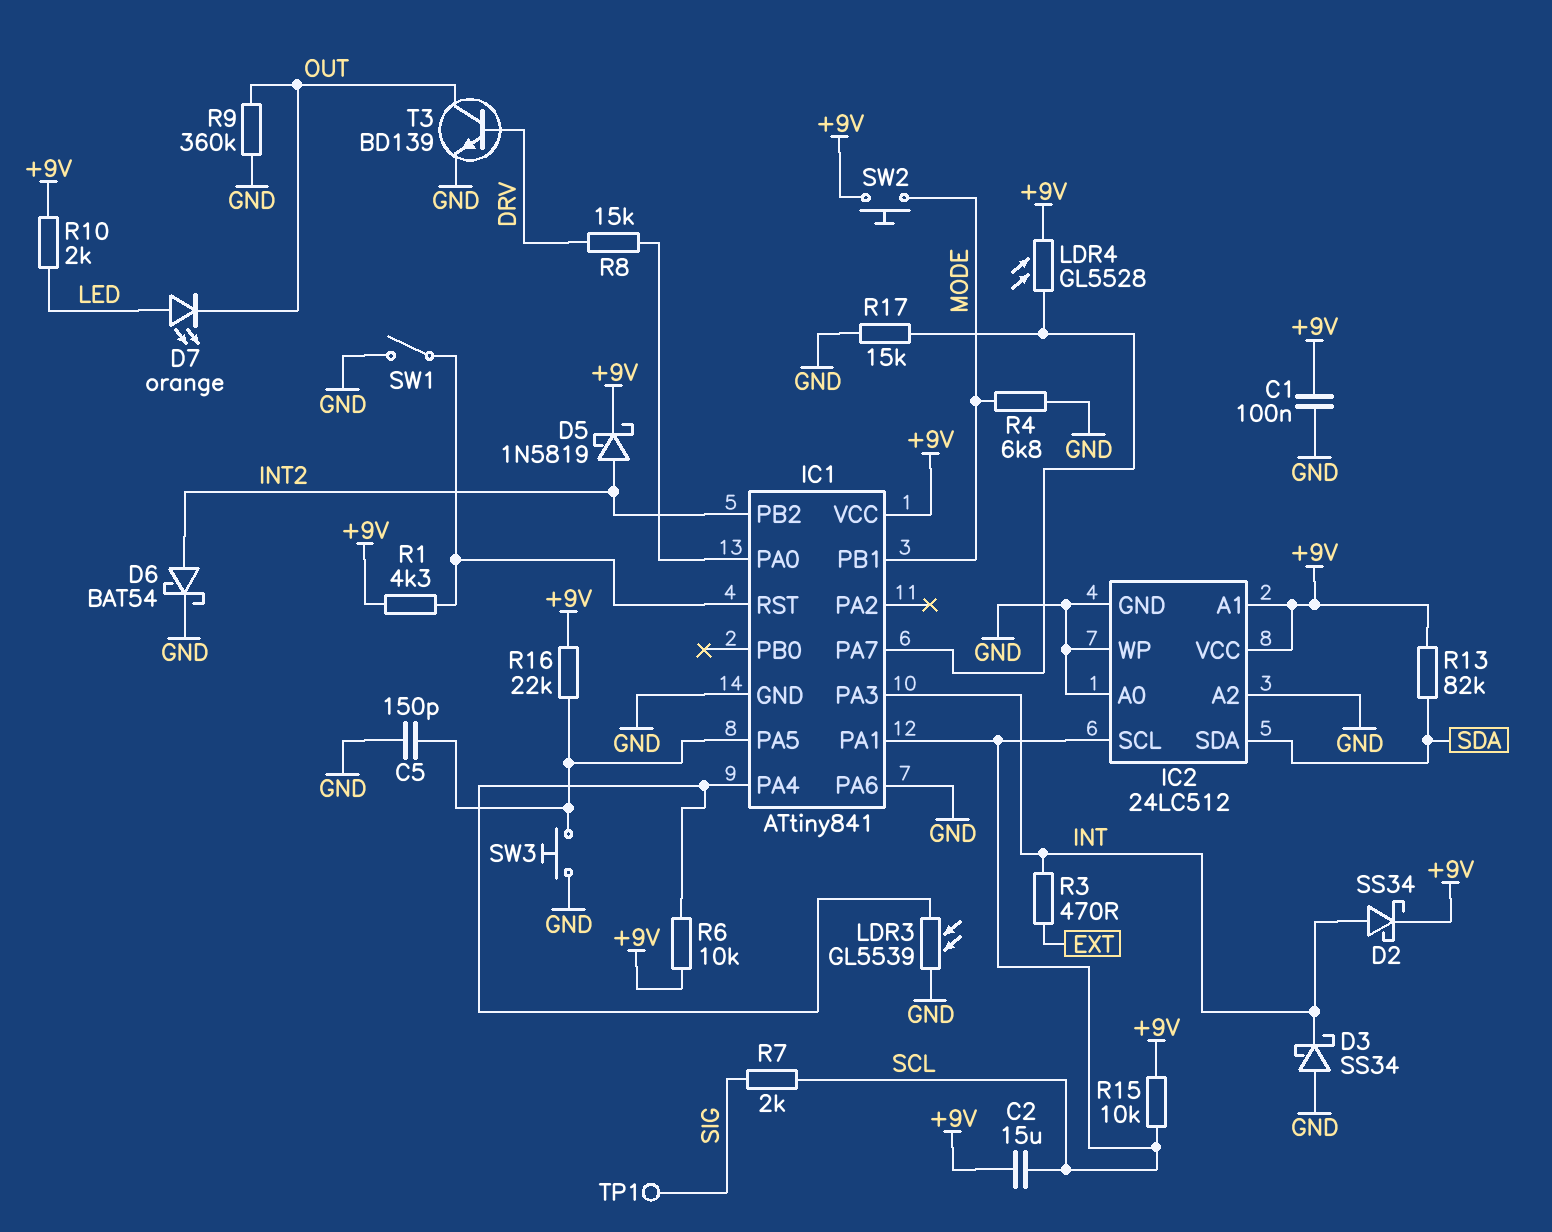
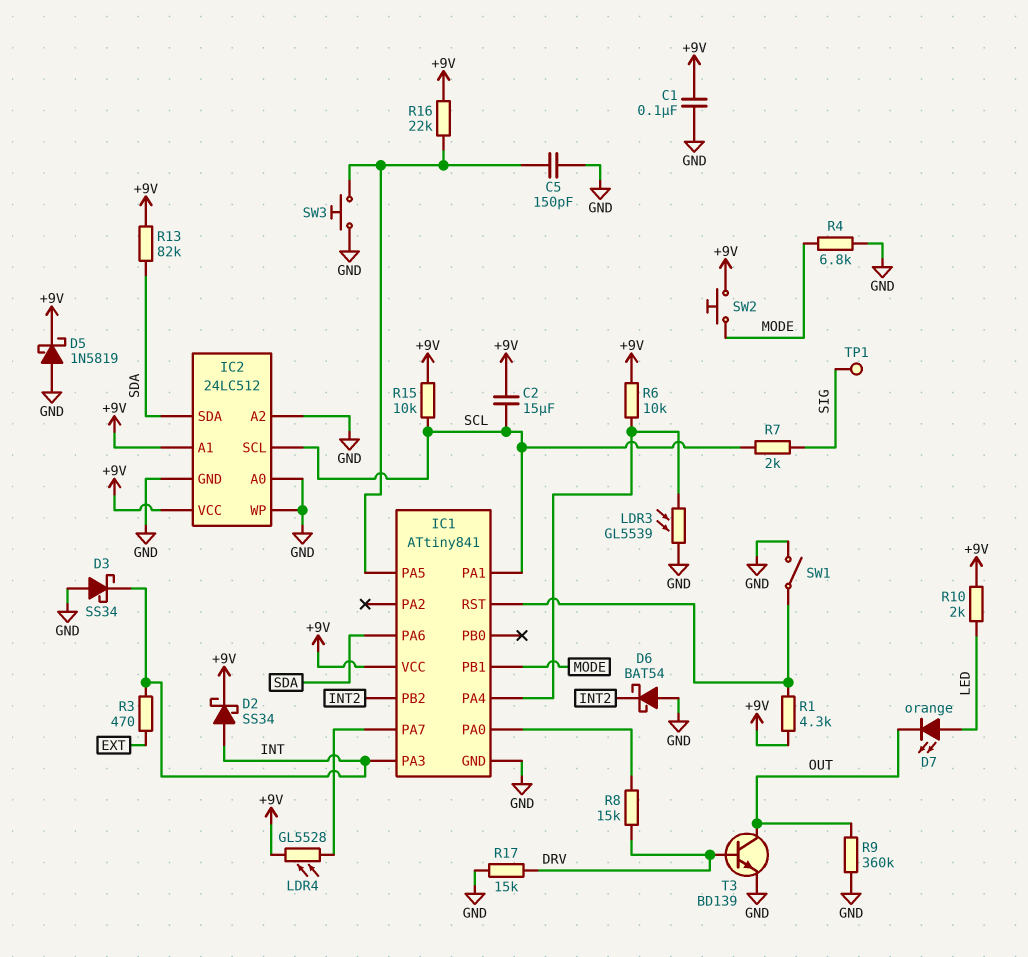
D5: schottky 1N5819 (A INT2, K +9V) -> schottky 1N5819 (A GND, K +9V)
D6: schottky BAT54 (A INT2, K GND) -> schottky BAT54 (A GND, K INT2)
IC1 pin PA6: GND -> SDA
R17: 15k (GND, IC1/PA7) -> 15k (DRV, GND)

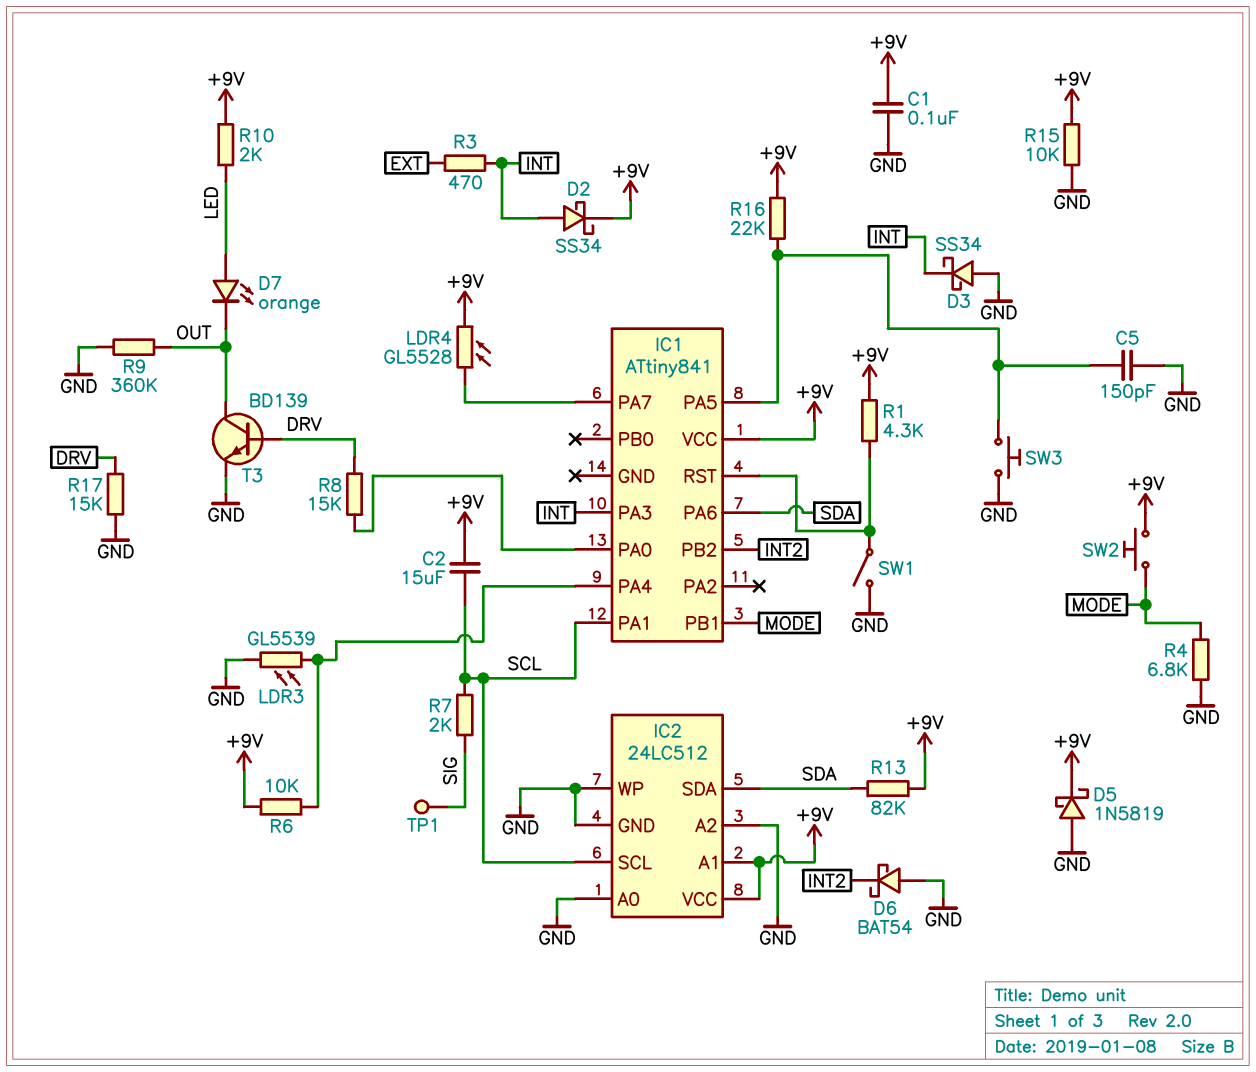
IC1 pin GND: GND -> none
R15: 10k (+9V, SCL) -> 10k (+9V, GND)

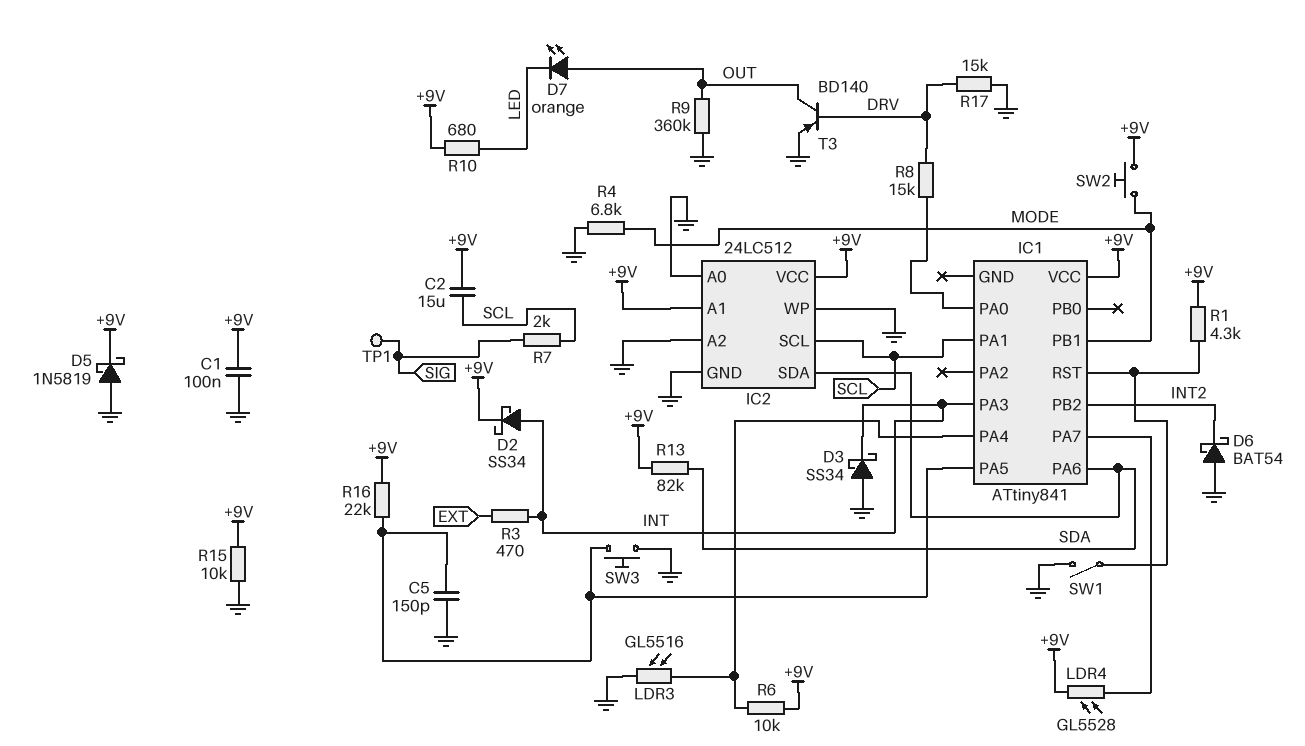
D7: LED orange (A LED, K OUT) -> LED orange (A OUT, K LED)
LDR3: GL5539 (GND, IC1/PA4) -> GL5516 (GND, IC1/PA4)
R10: 2k (+9V, LED) -> 680 (+9V, LED)
T3: NPN BD139 (B DRV, C OUT, E GND) -> PNP BD140 (B DRV, C OUT, E GND)

